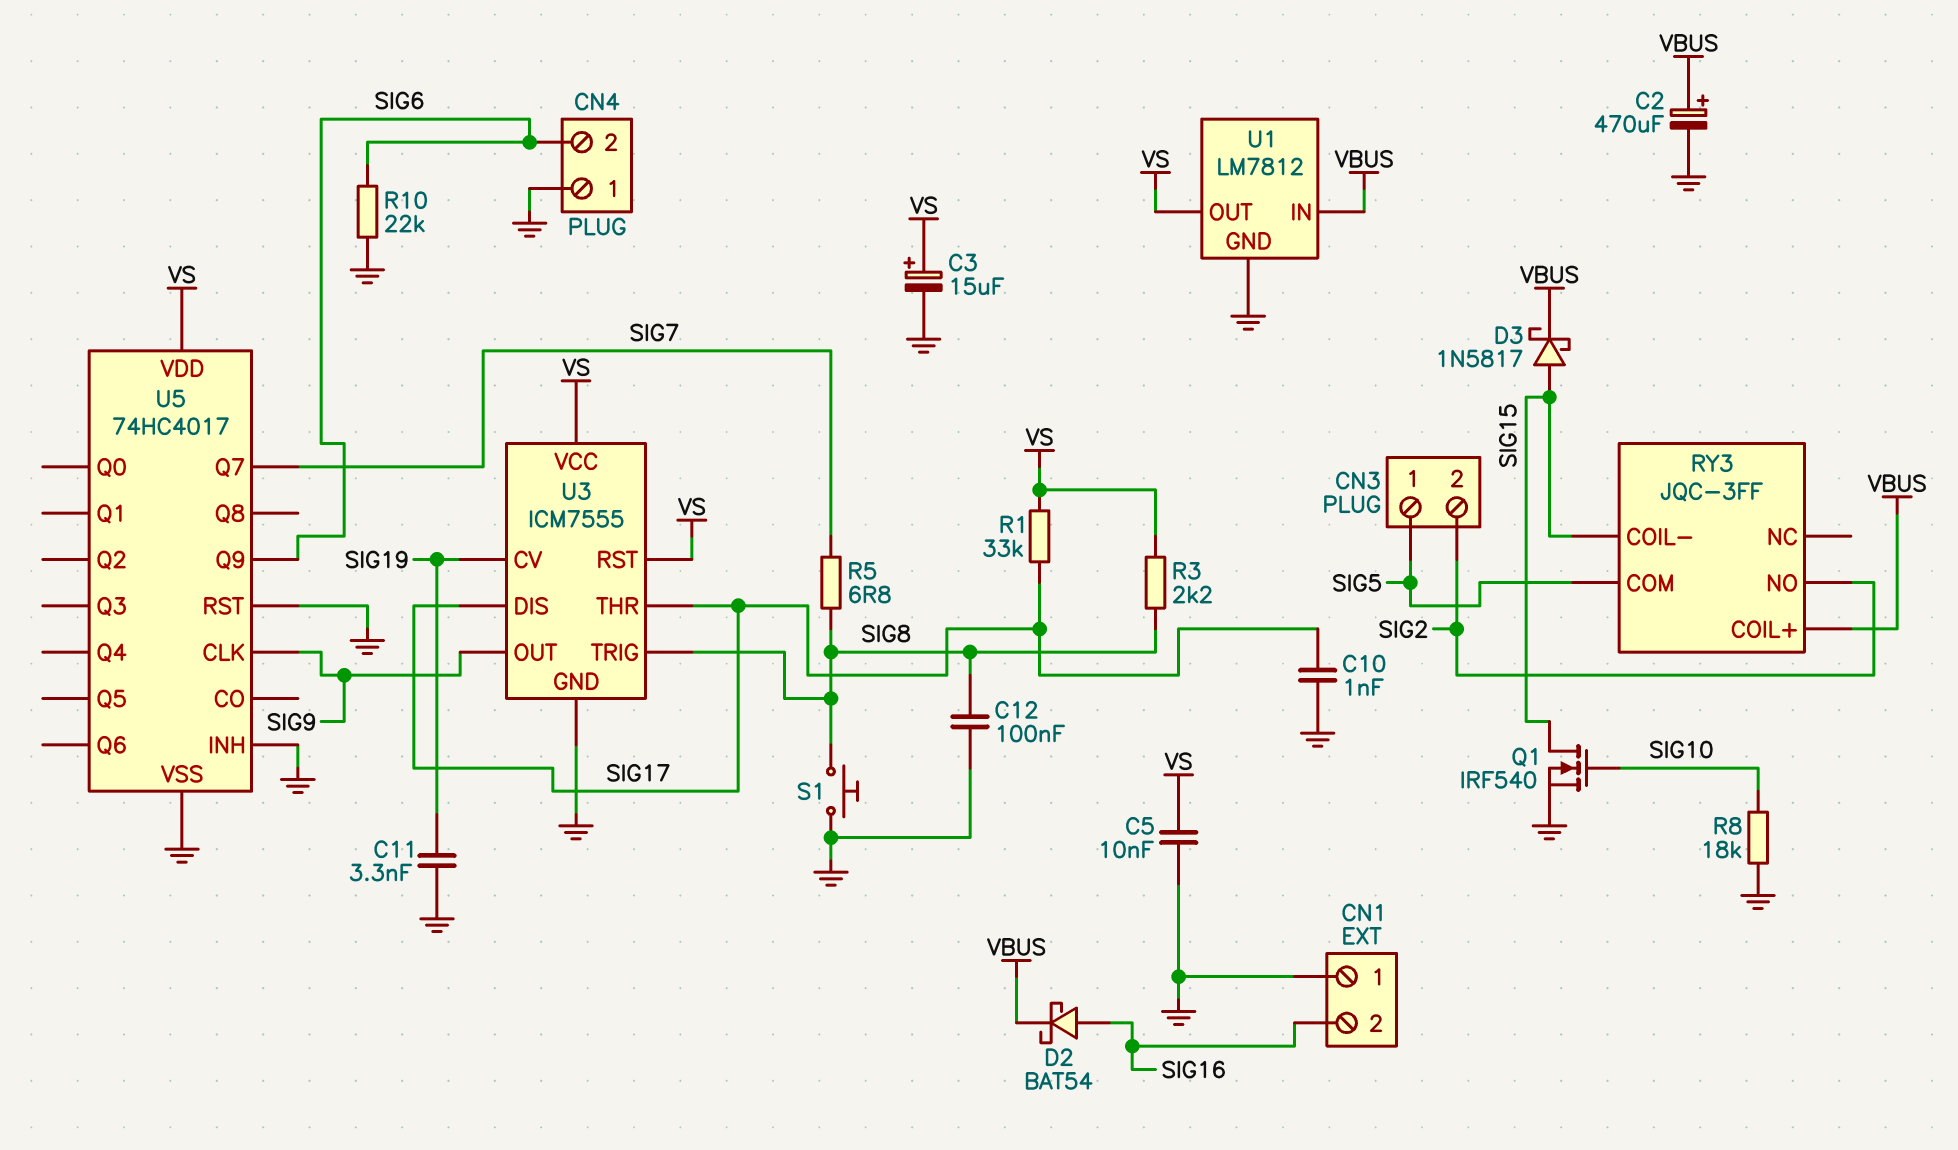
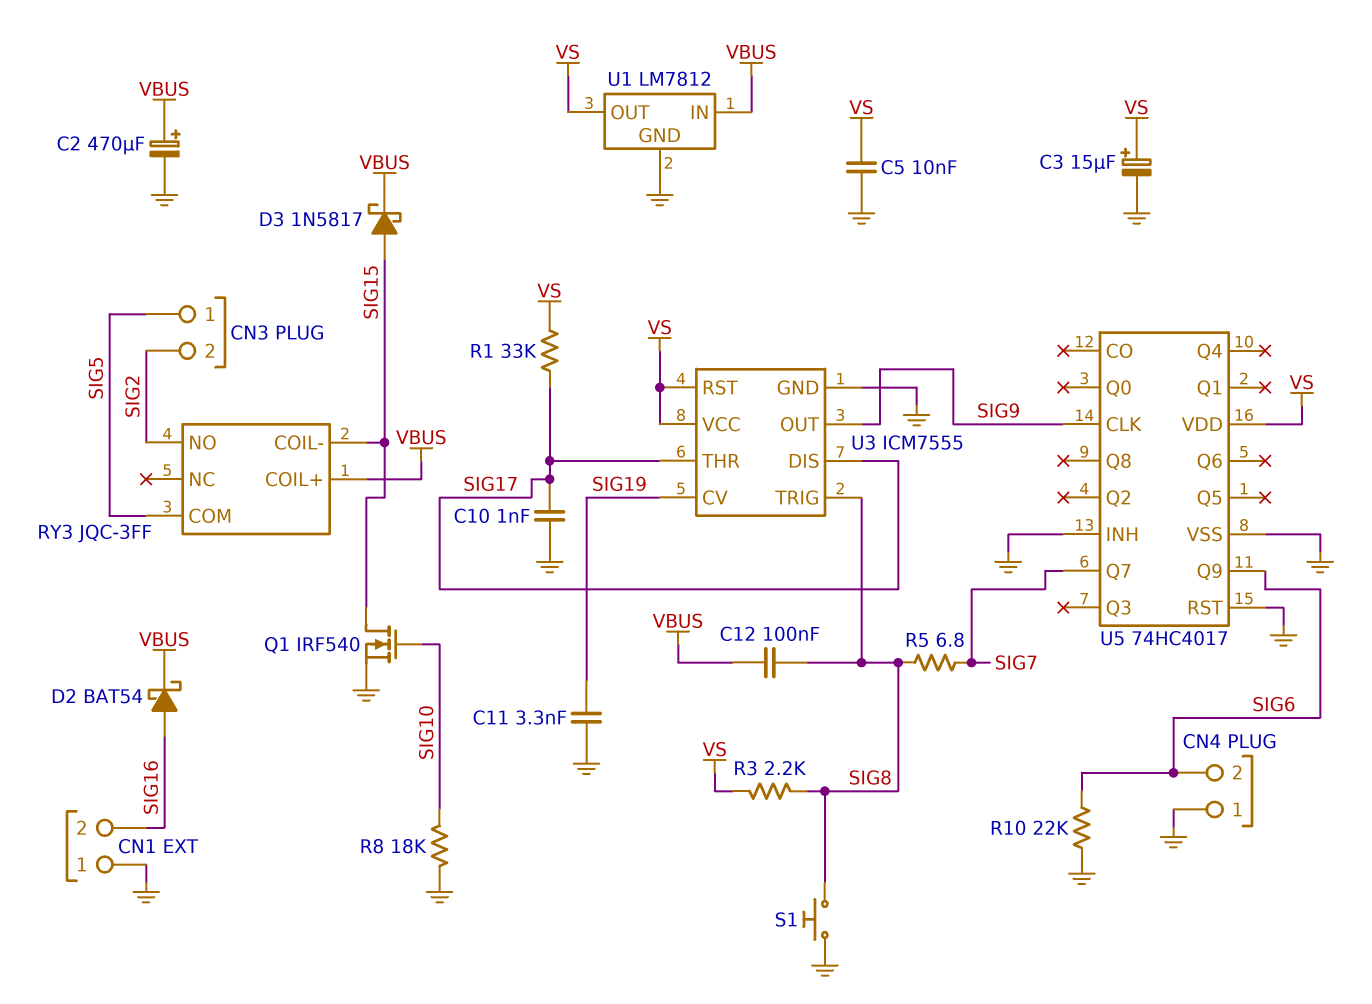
C12: 100nF (GND, SIG8) -> 100nF (SIG8, VBUS)

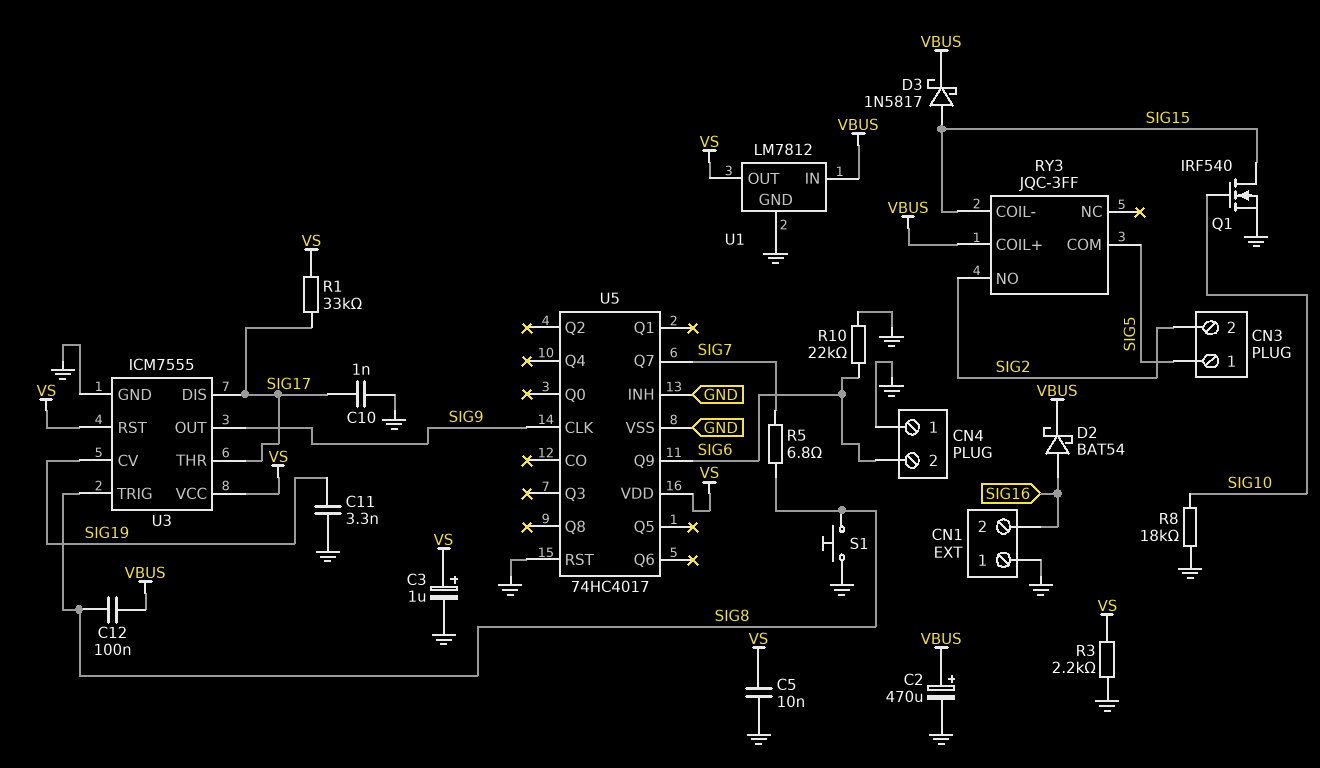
C3: 15uF (plus VS, minus GND) -> 1uF (plus VS, minus GND)
R3: 2.2k (SIG8, VS) -> 2.2k (GND, VS)

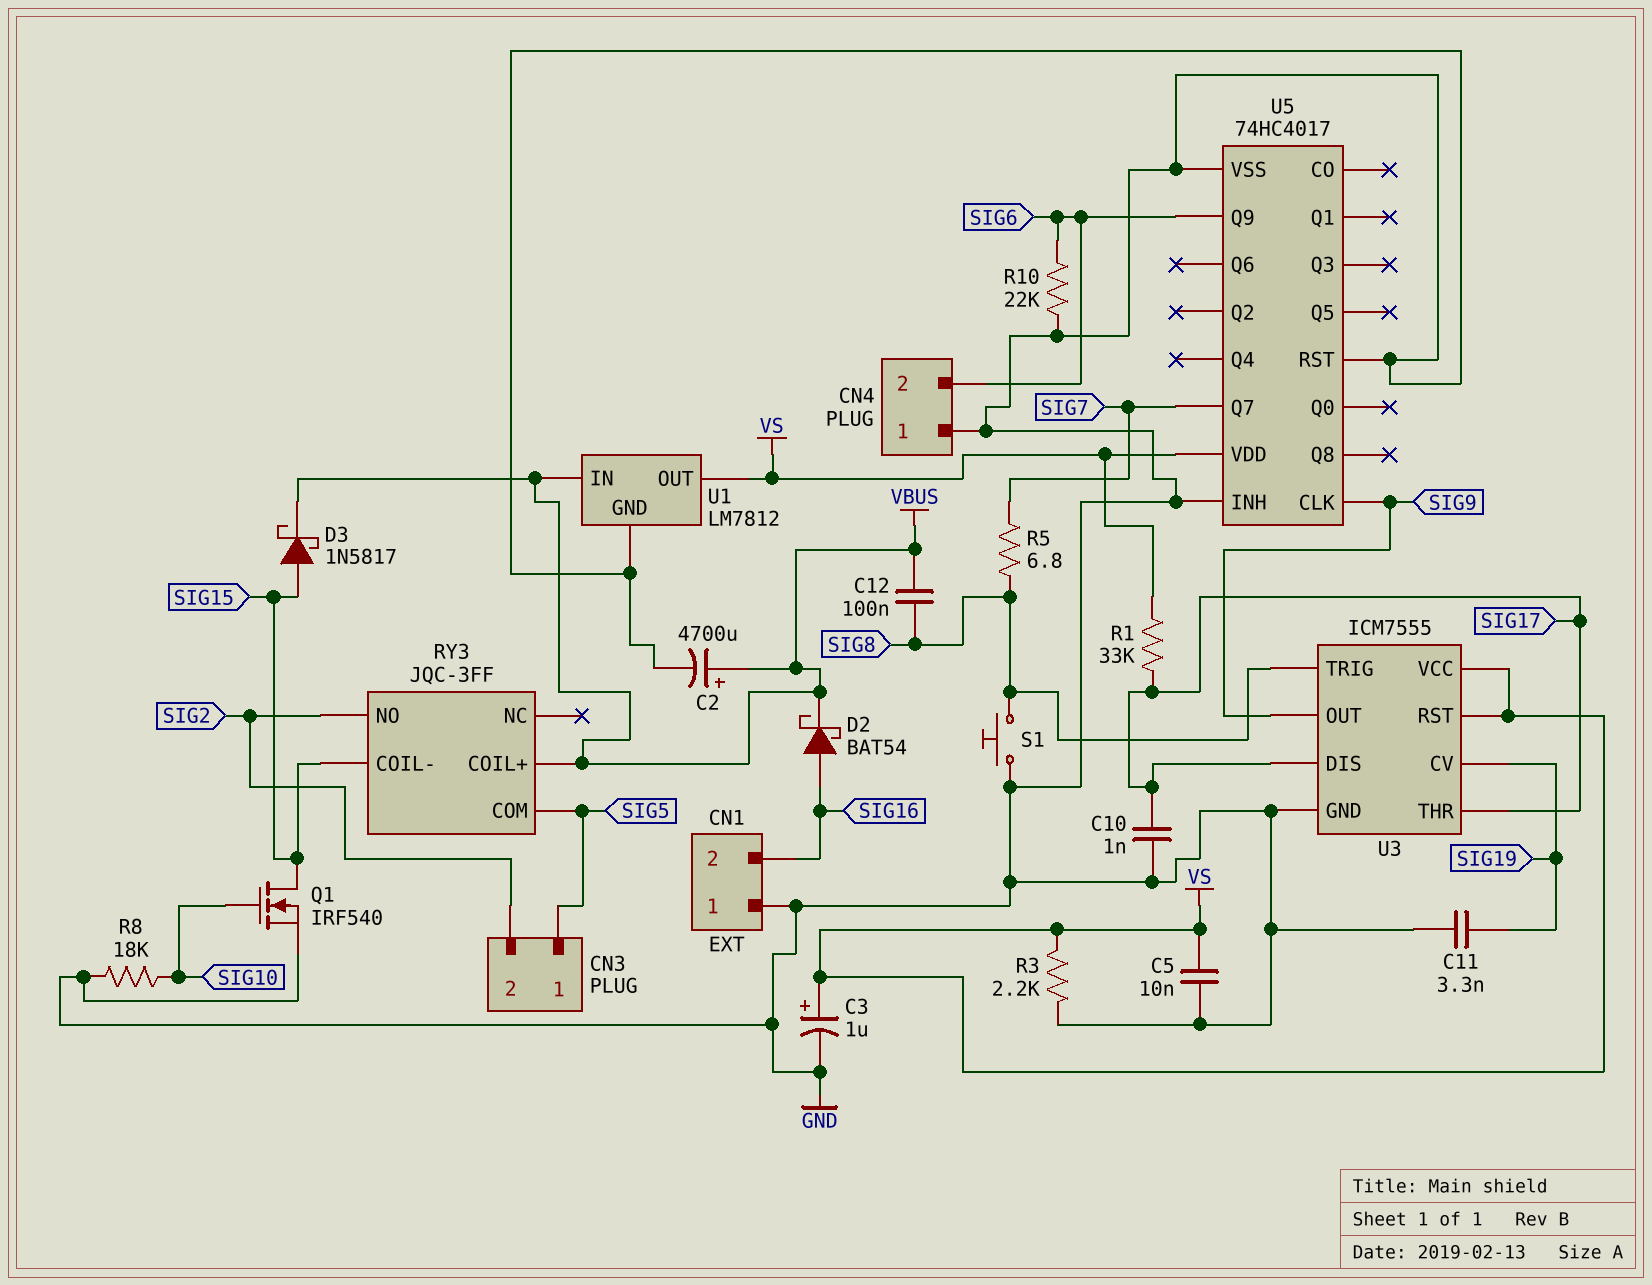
C2: 470uF (plus VBUS, minus GND) -> 4700uF (plus VBUS, minus GND)

